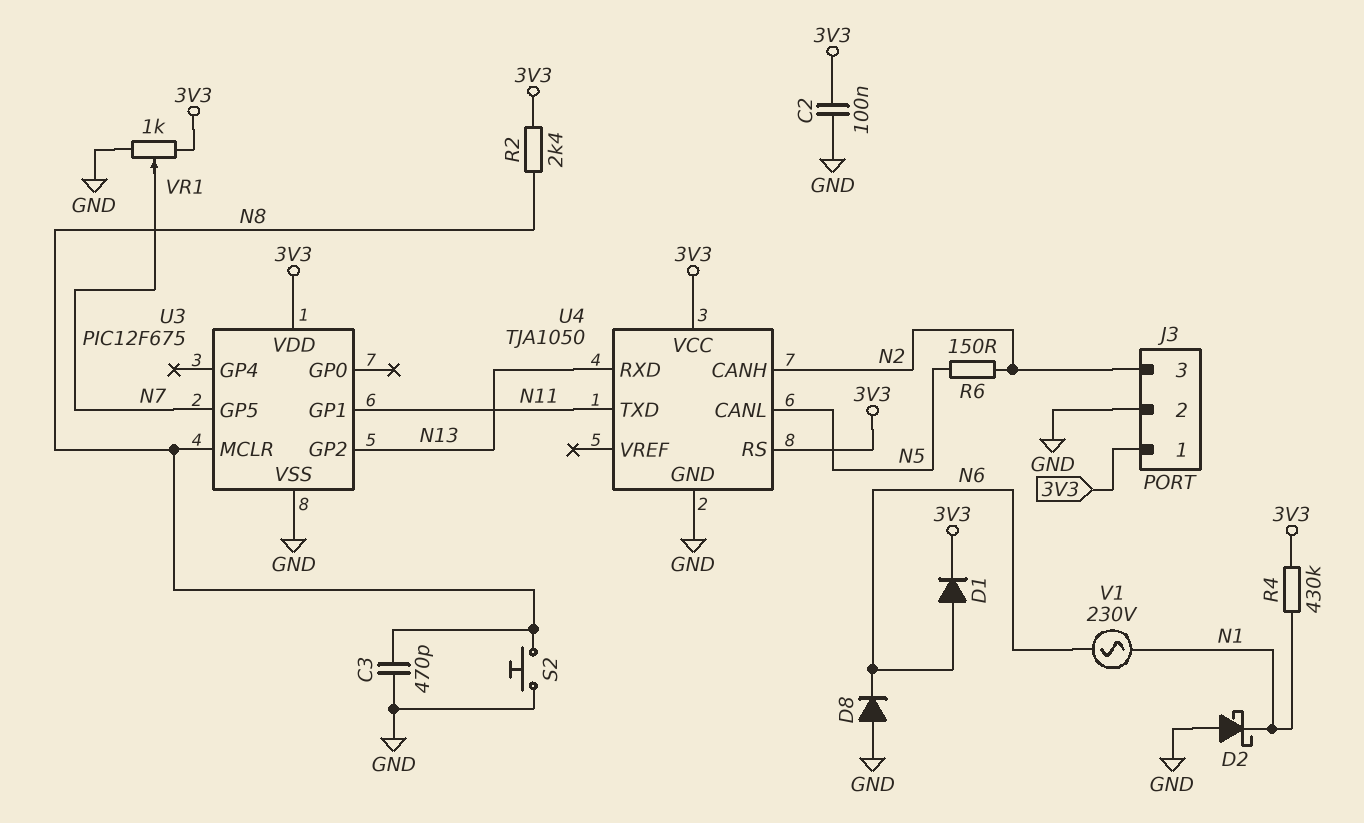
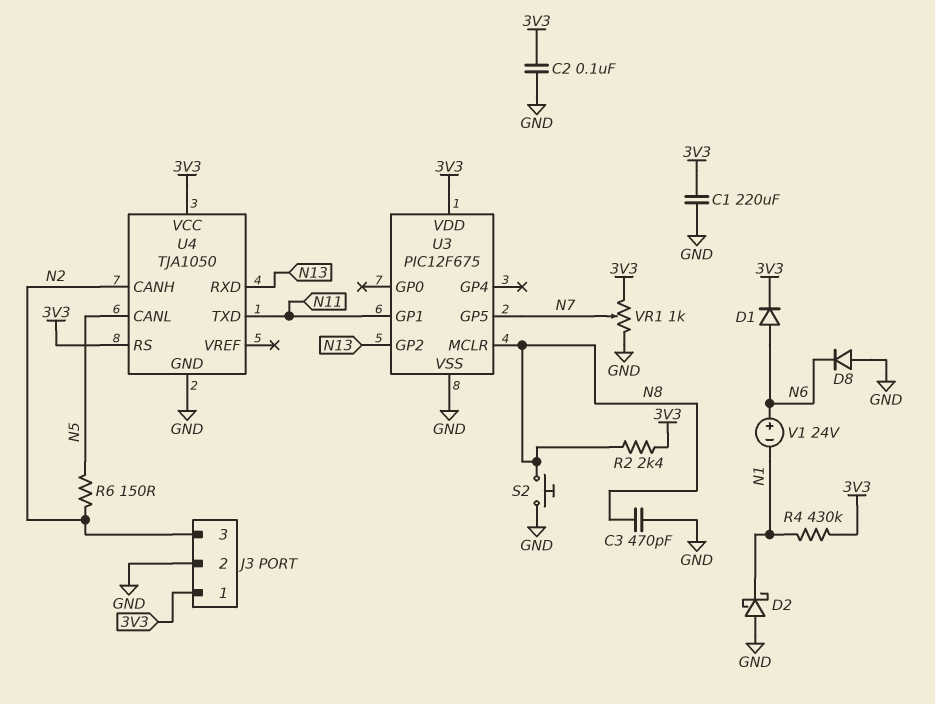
C1: none -> 220uF (3V3, GND)
V1: AC 230V (N1, N6) -> 24V (plus N6, minus N1)

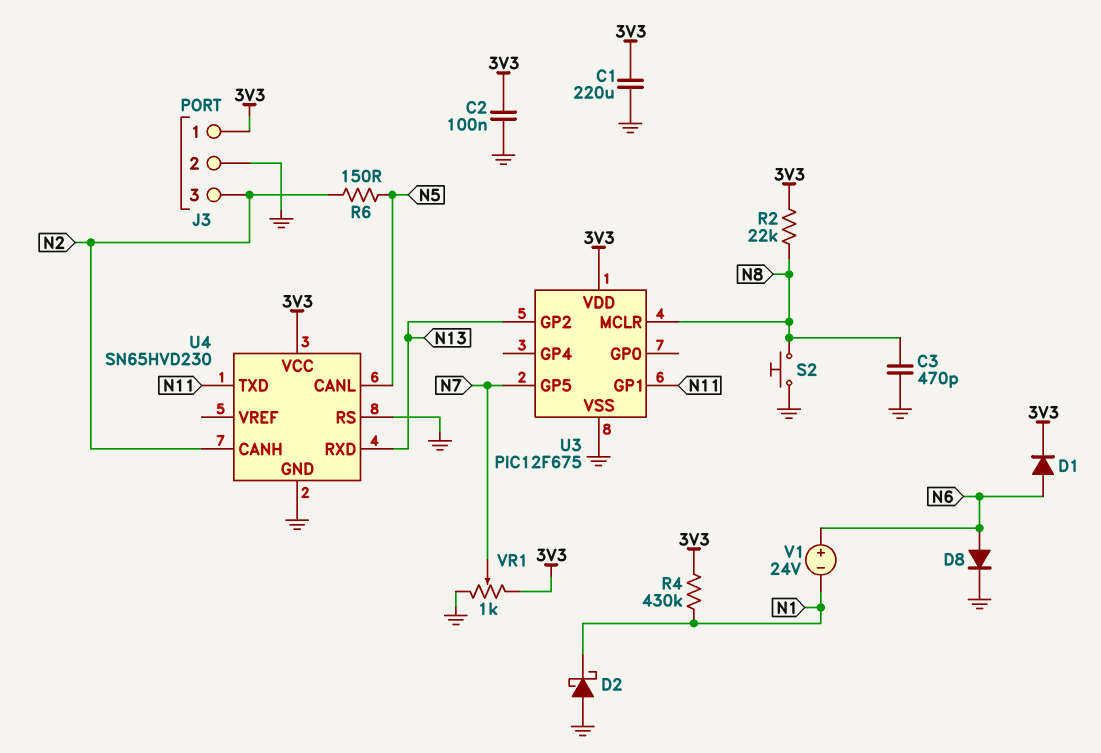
D8: diode (A GND, K N6) -> diode (A N6, K GND)
R2: 2.4k (3V3, N8) -> 22k (3V3, N8)
U4: TJA1050 -> SN65HVD230
U4 pin RS: 3V3 -> GND

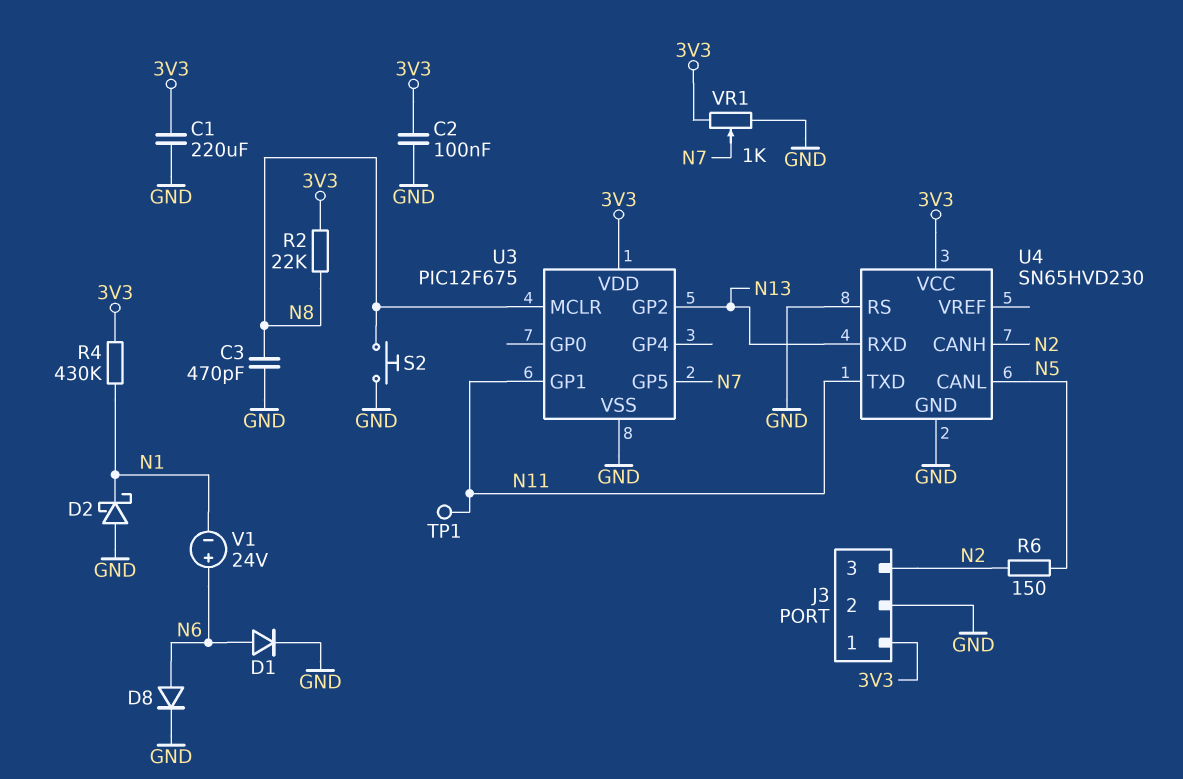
D1: diode (A N6, K 3V3) -> diode (A N6, K GND)
TP1: none -> test point (N11)

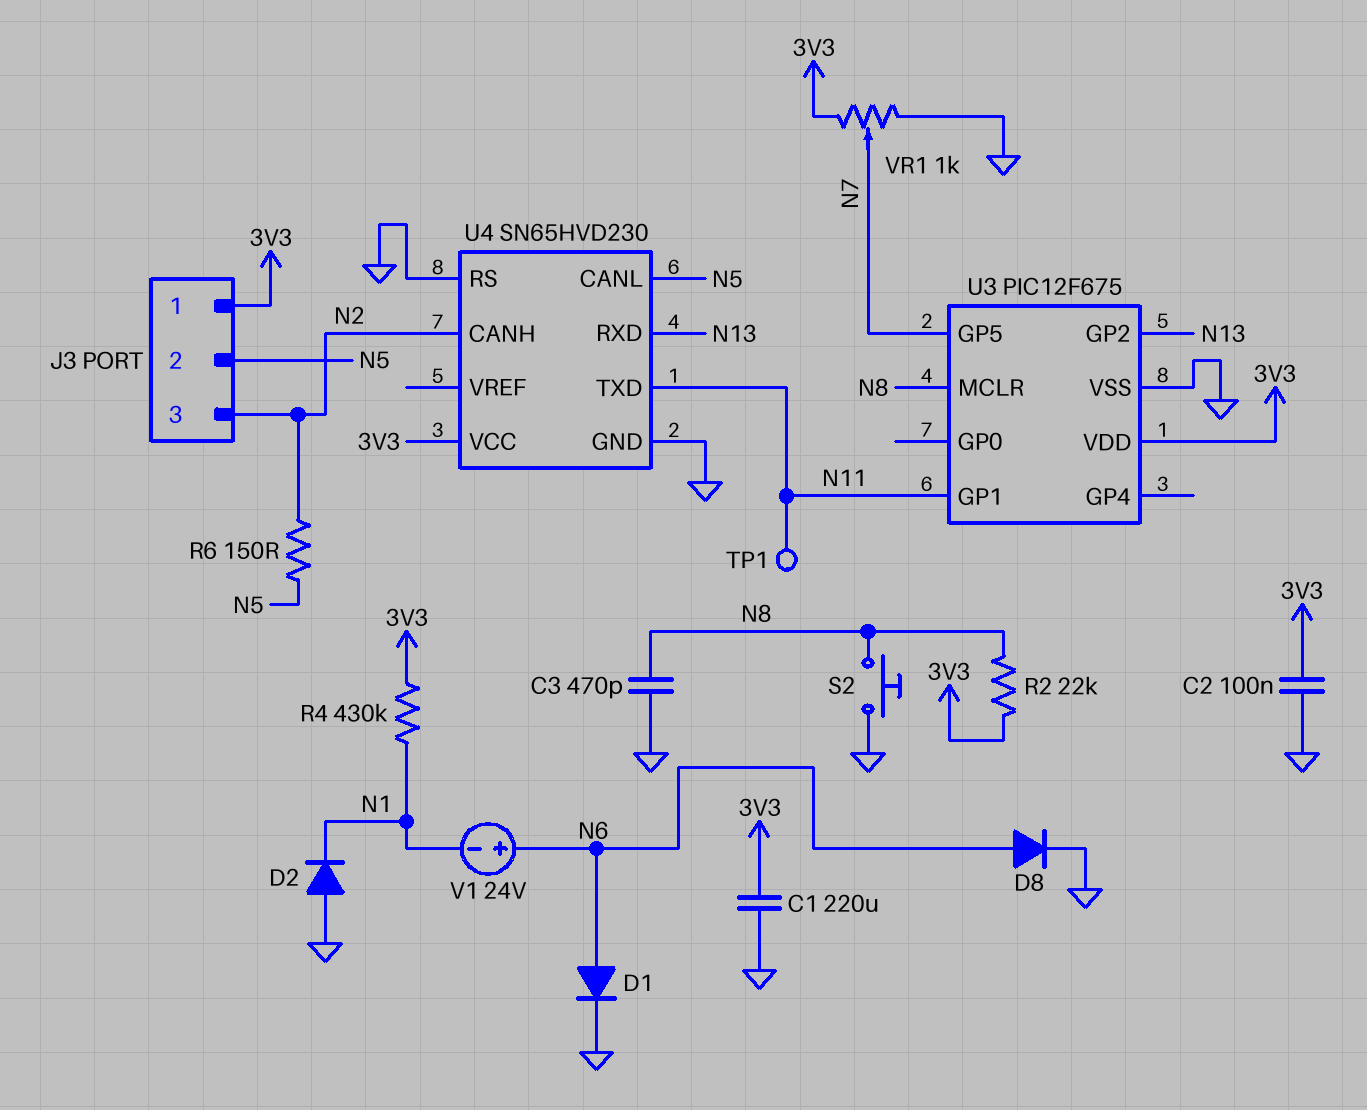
D2: schottky (A GND, K N1) -> diode (A GND, K N1)
J3 pin 2: GND -> N5

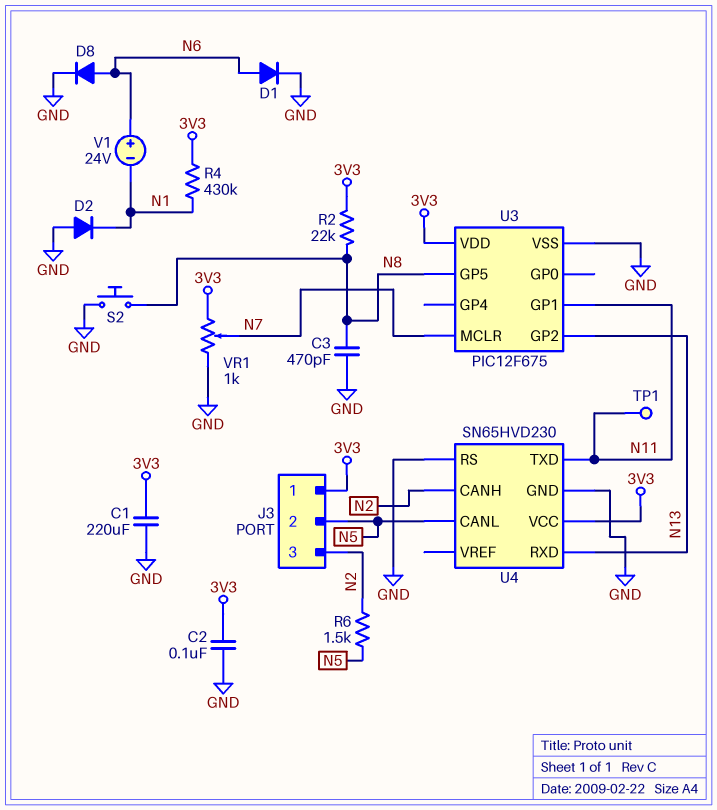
R6: 150 (N2, N5) -> 1.5k (N2, N5)
U3 pin GP5: N7 -> N8
U3 pin MCLR: N8 -> N7

